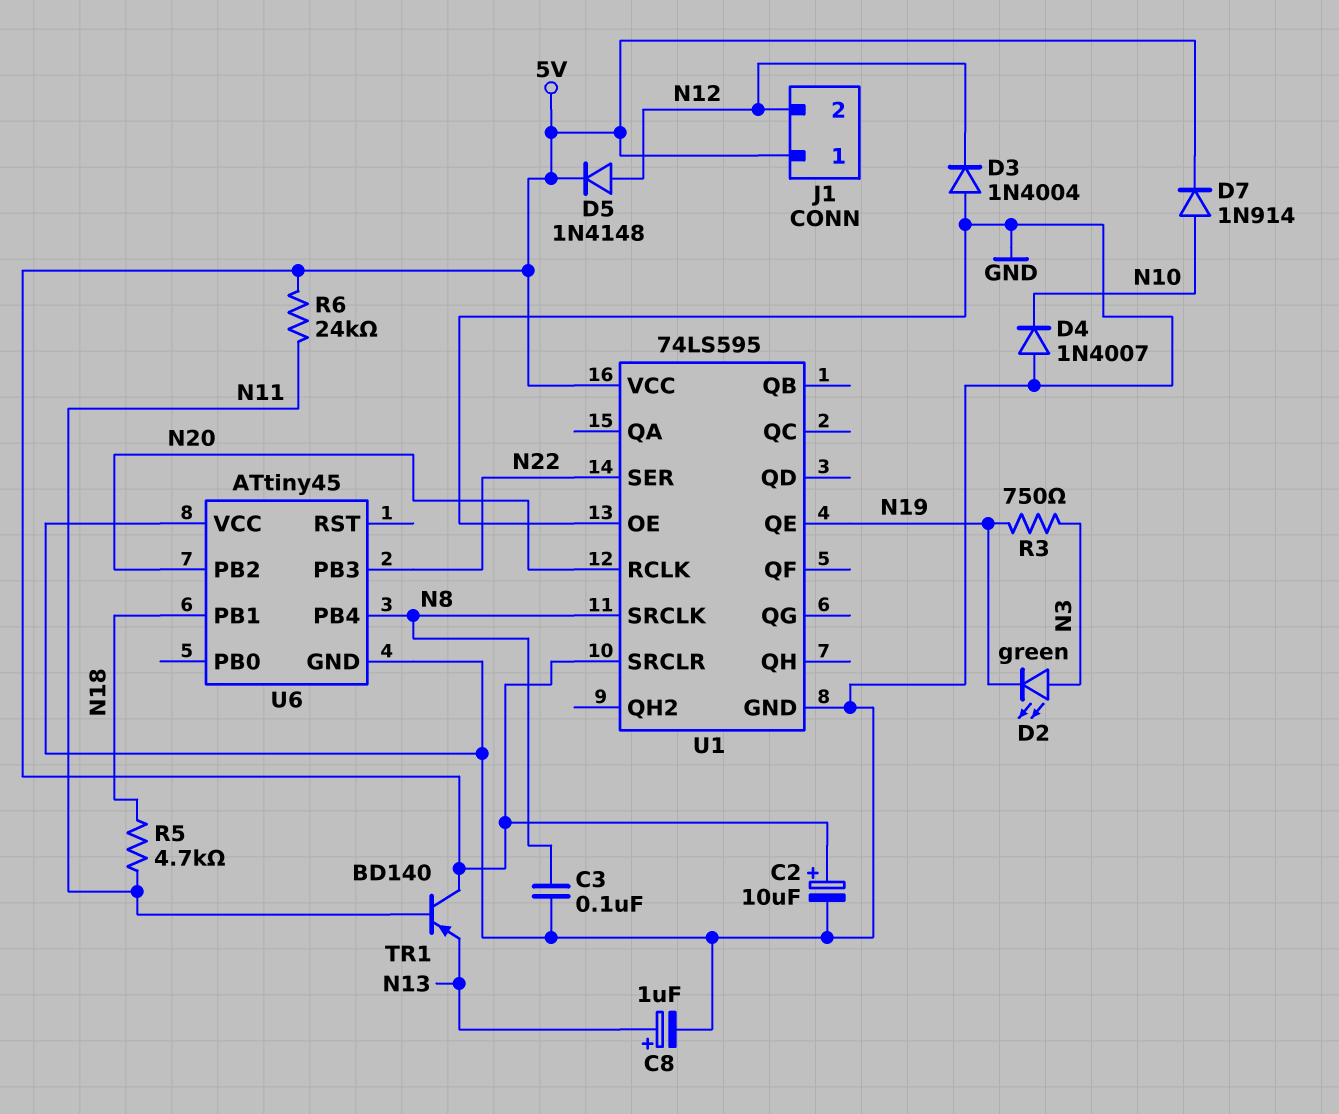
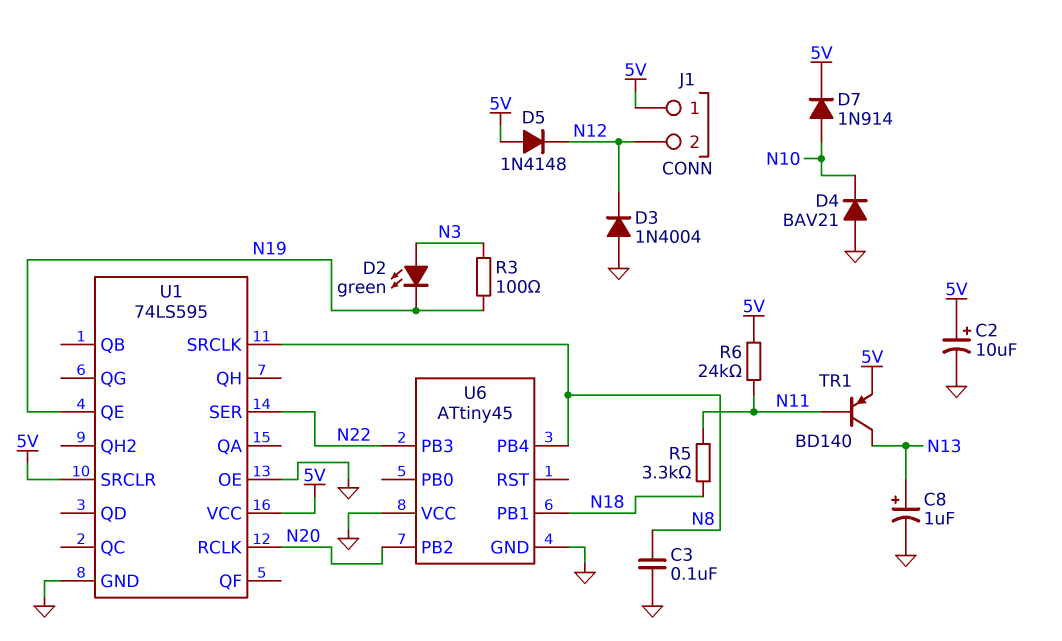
D4: diode 1N4007 (A GND, K N10) -> diode BAV21 (A GND, K N10)
D5: diode 1N4148 (A N12, K 5V) -> diode 1N4148 (A 5V, K N12)
R3: 750 (N3, N19) -> 100 (N3, N19)
R5: 4.7k (N11, N18) -> 3.3k (N11, N18)
TR1: PNP BD140 (B N11, C 5V, E N13) -> PNP BD140 (B N11, C N13, E 5V)

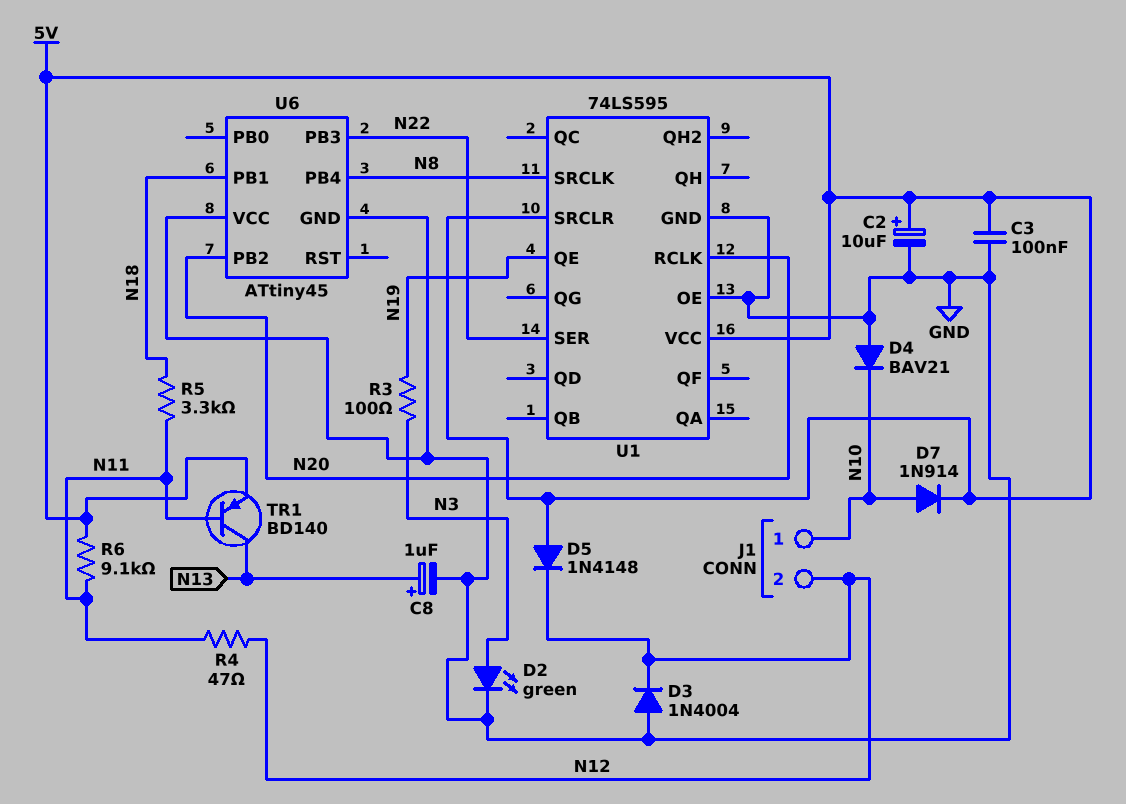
C3: 100nF (GND, N8) -> 100nF (5V, GND)
D2: LED green (A N3, K N19) -> LED green (A N3, K GND)
J1 pin 1: 5V -> N10
R4: none -> 47 (N11, N12)
R6: 24k (5V, N11) -> 9.1k (5V, N11)

